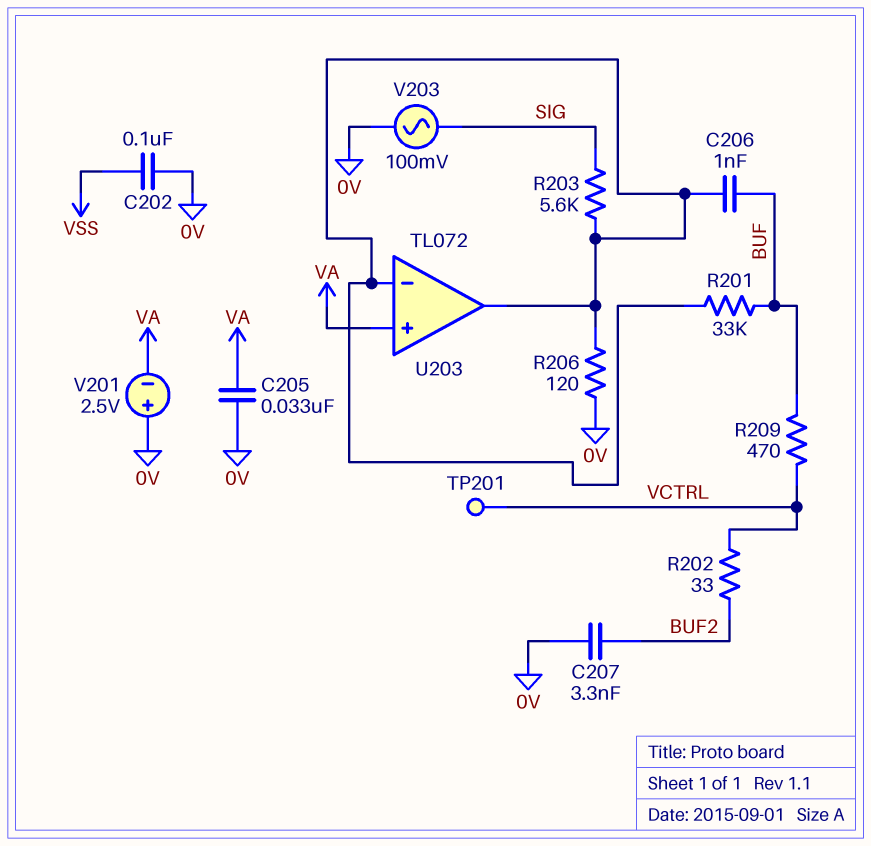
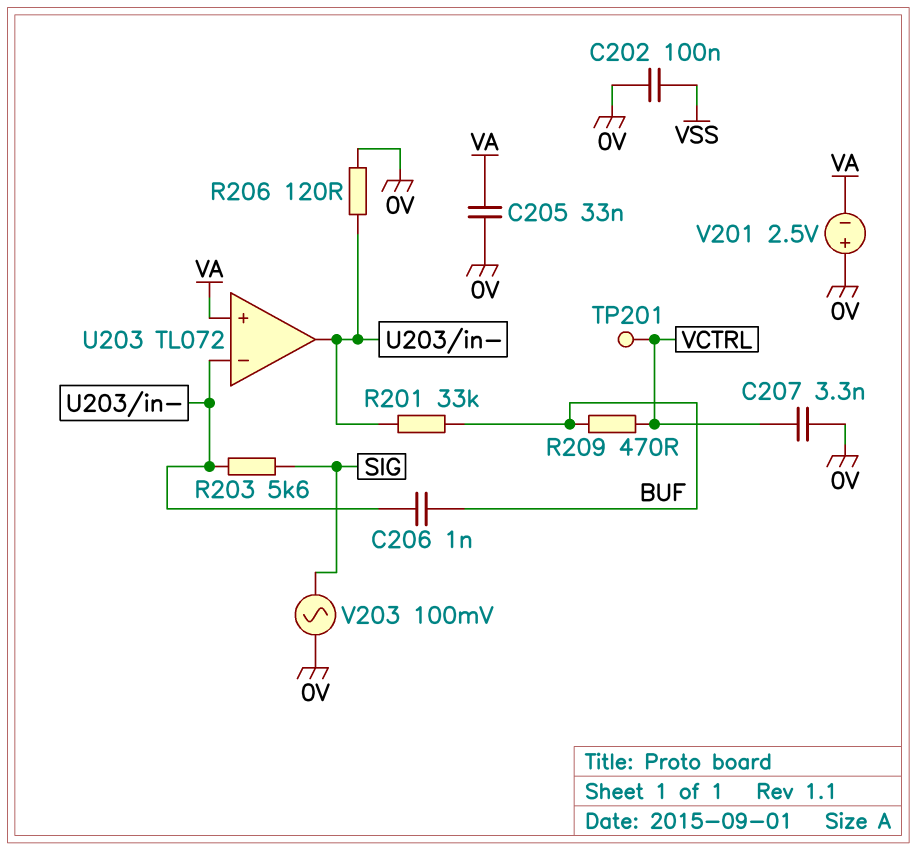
C207: 3.3nF (0V, BUF2) -> 3.3nF (0V, VCTRL)
R202: 33 (BUF2, VCTRL) -> none

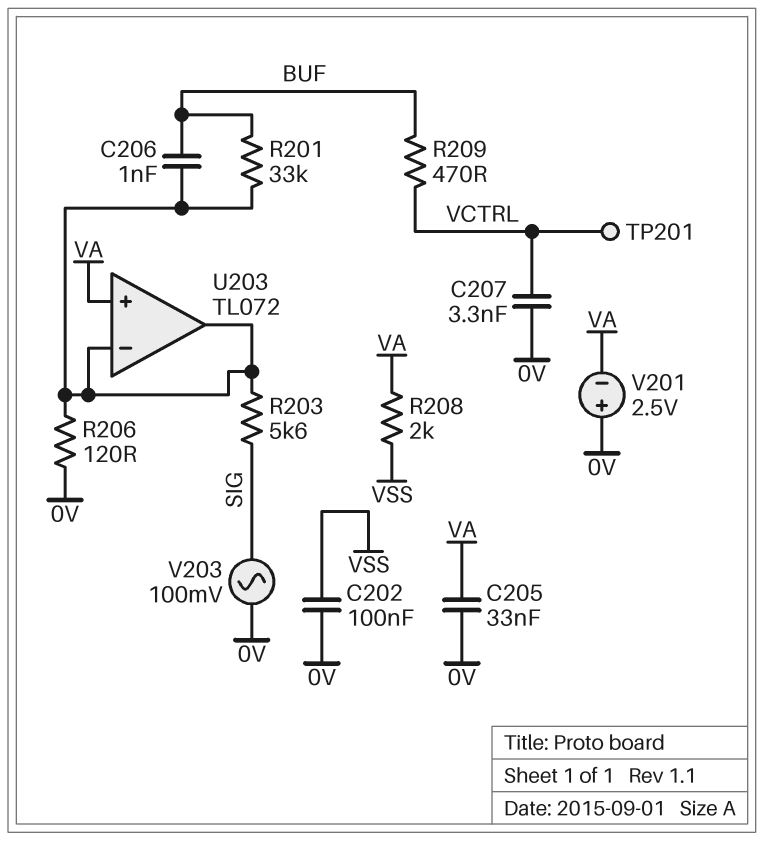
R208: none -> 2k (VA, VSS)

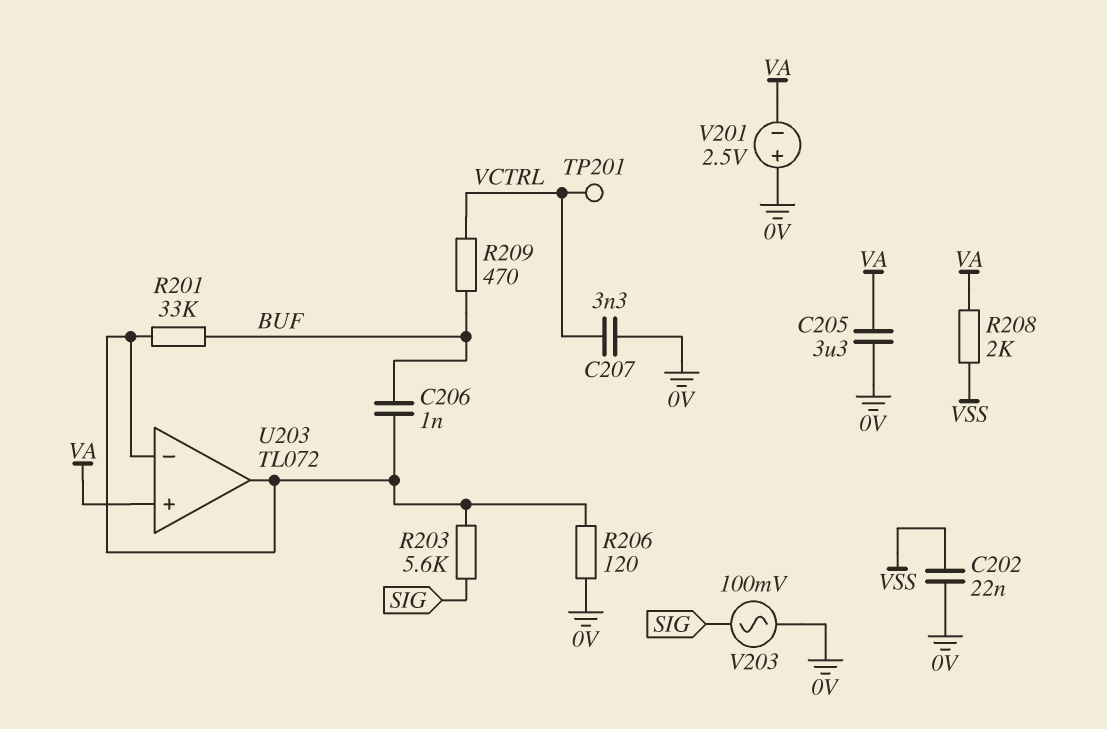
C202: 100nF (0V, VSS) -> 22nF (0V, VSS)
C205: 33nF (0V, VA) -> 3.3uF (0V, VA)

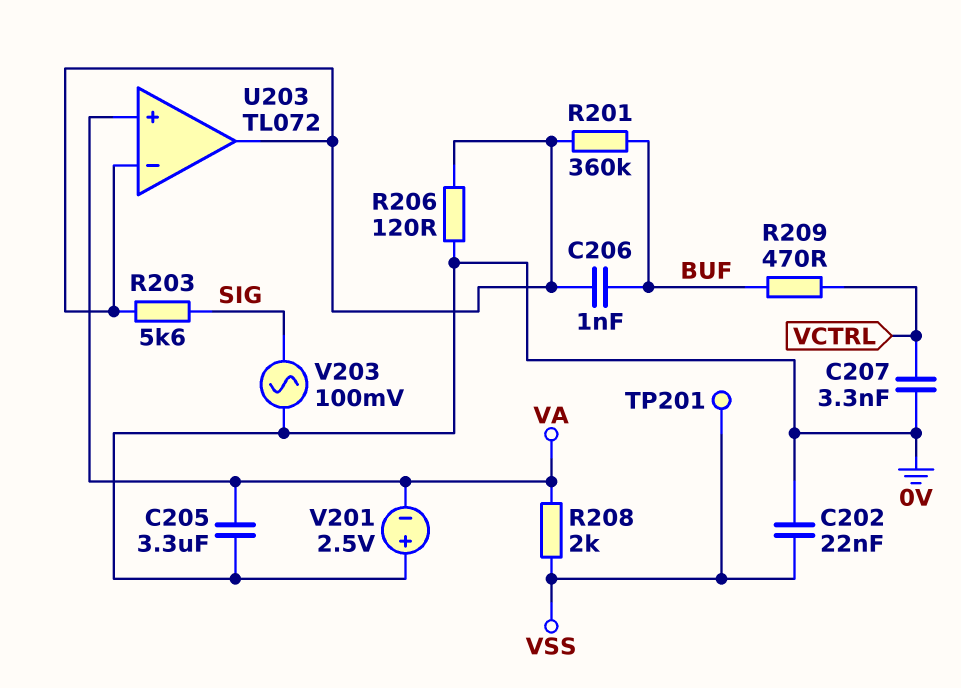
R201: 33k (BUF, U203/in-) -> 360k (BUF, U203/in-)
TP201: test point (VCTRL) -> test point (VSS)

